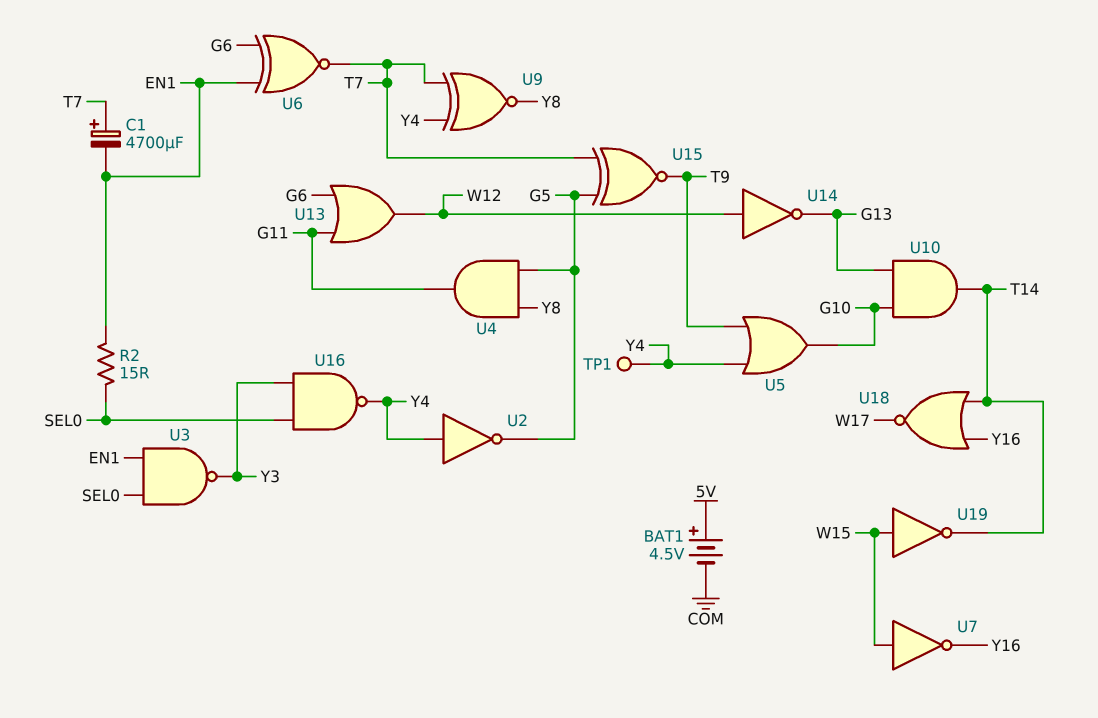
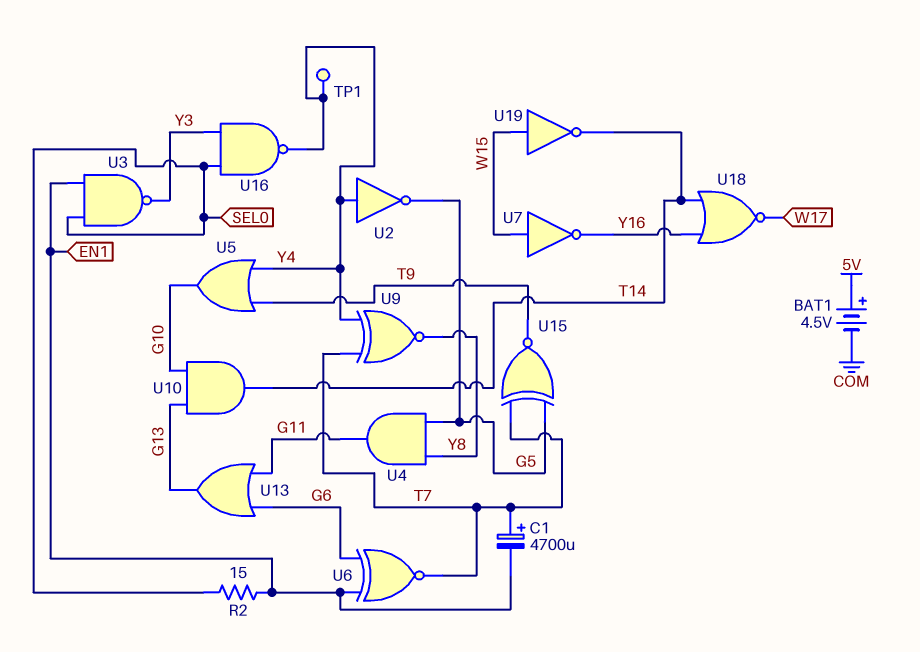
U13: OR (in G6, in G11, out W12) -> OR (in G6, in G11, out G13)
U14: NOT (in W12, out G13) -> none

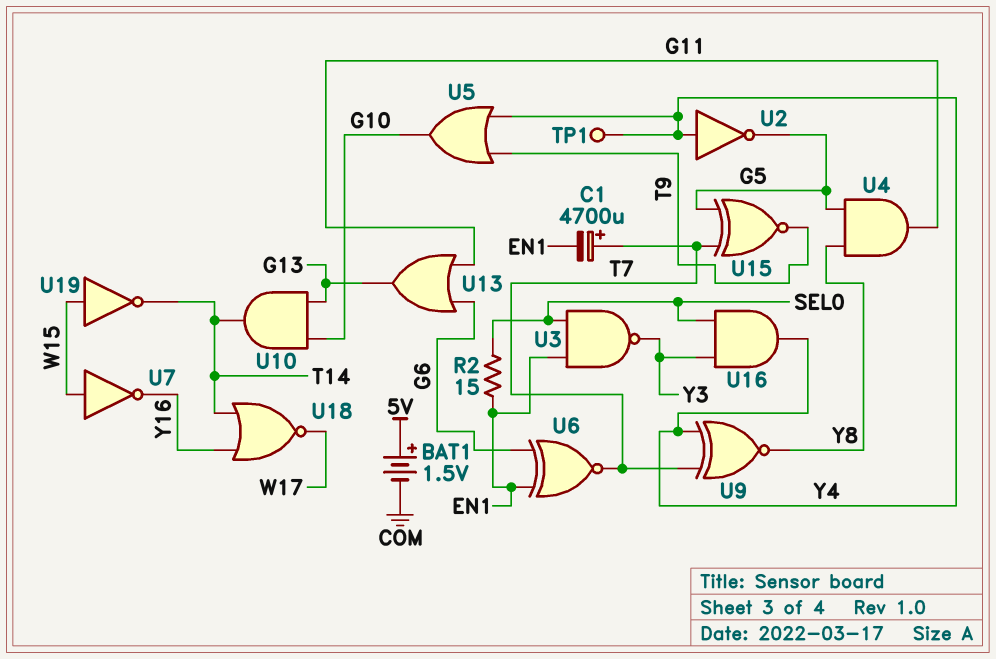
BAT1: 4.5V (plus 5V, minus COM) -> 1.5V (plus 5V, minus COM)
U16: NAND (in SEL0, in Y3, out Y4) -> AND (in SEL0, in Y3, out Y4)

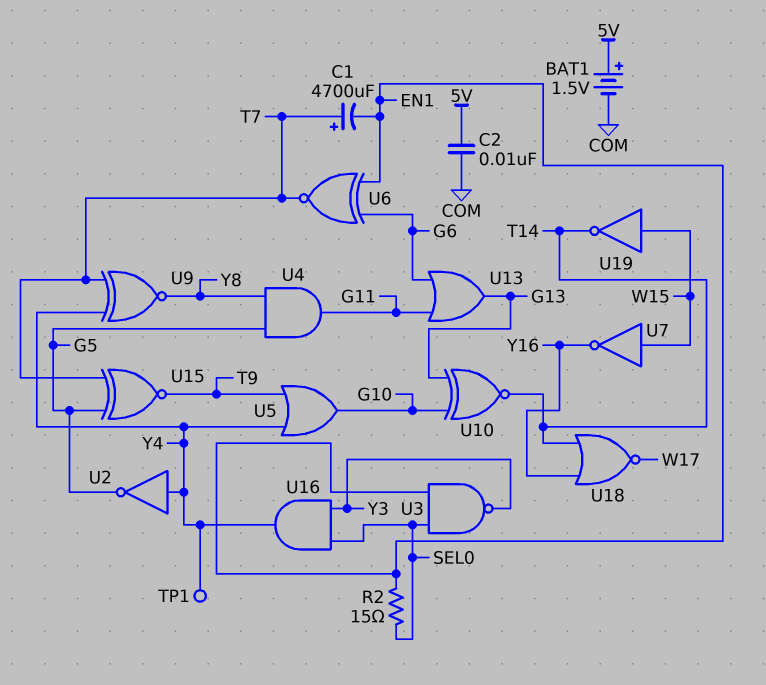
C2: none -> 10nF (5V, COM)
U10: AND (in G10, in G13, out T14) -> XNOR (in G10, in G13, out T14)

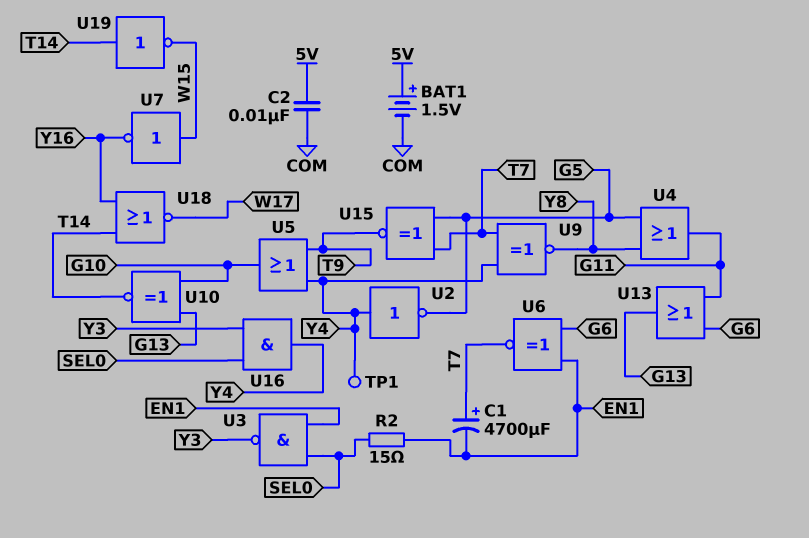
U4: AND (in G5, in Y8, out G11) -> OR (in G5, in Y8, out G11)
U19: NOT (in W15, out T14) -> NOT (in T14, out W15)

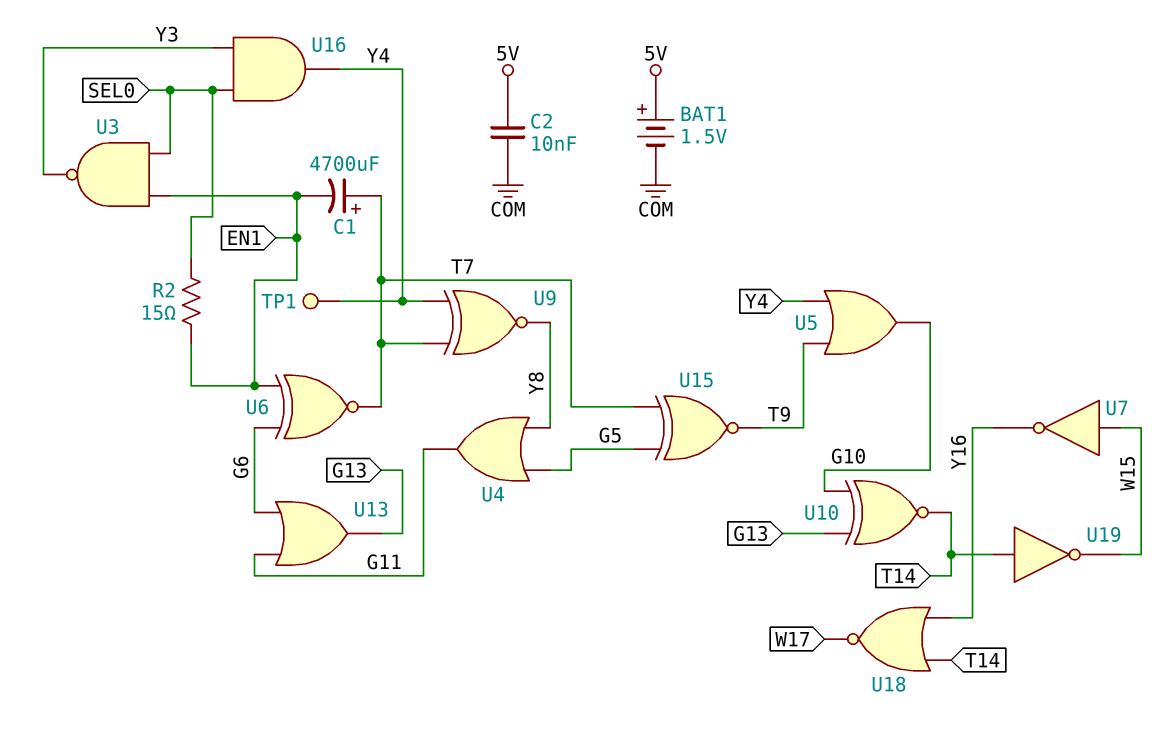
U2: NOT (in Y4, out G5) -> none

